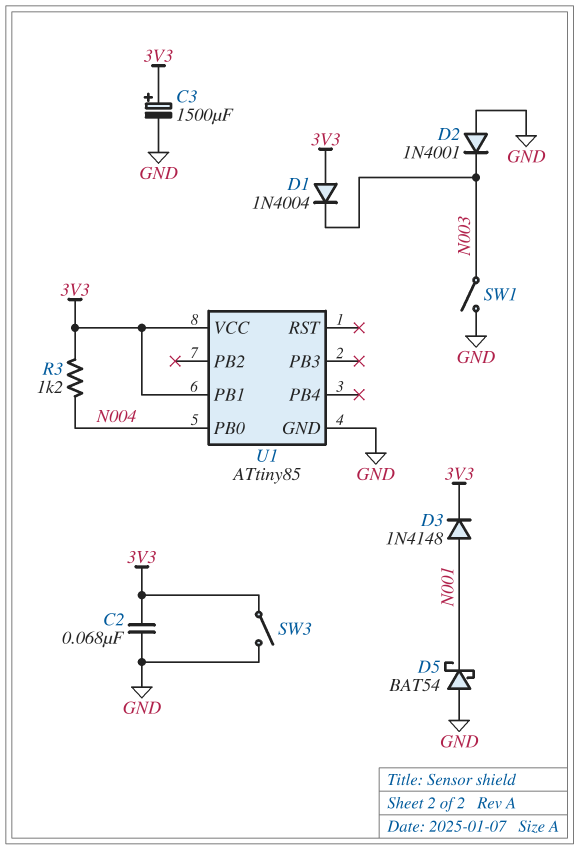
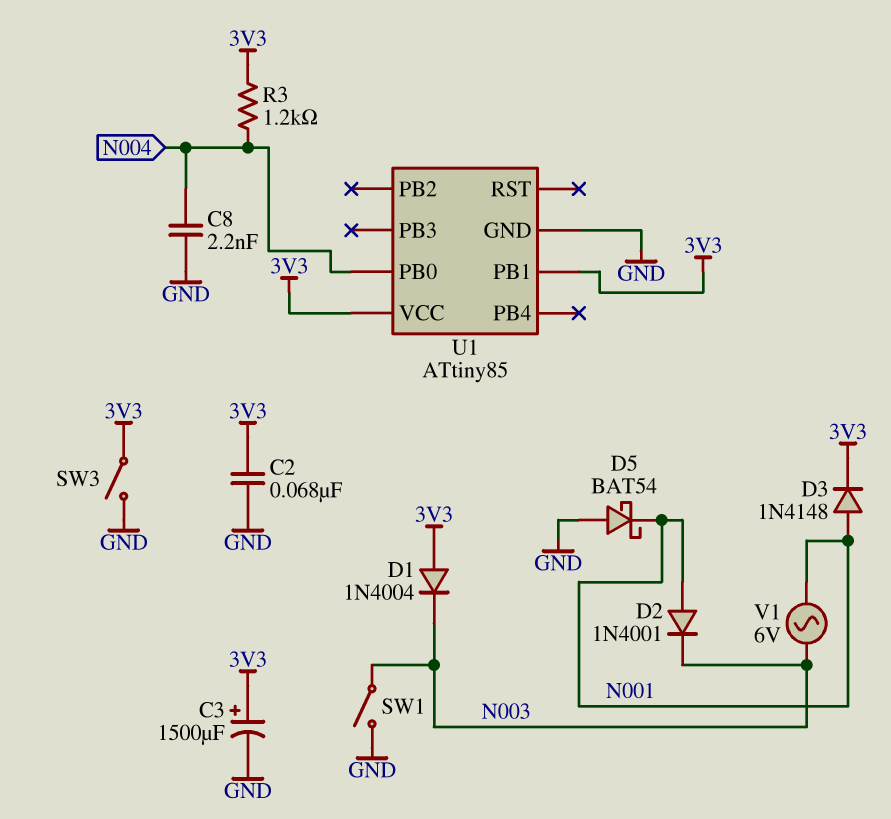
C8: none -> 2.2nF (GND, N004)
D2: diode 1N4001 (A GND, K N003) -> diode 1N4001 (A N001, K N003)
V1: none -> AC 6V (N001, N003)

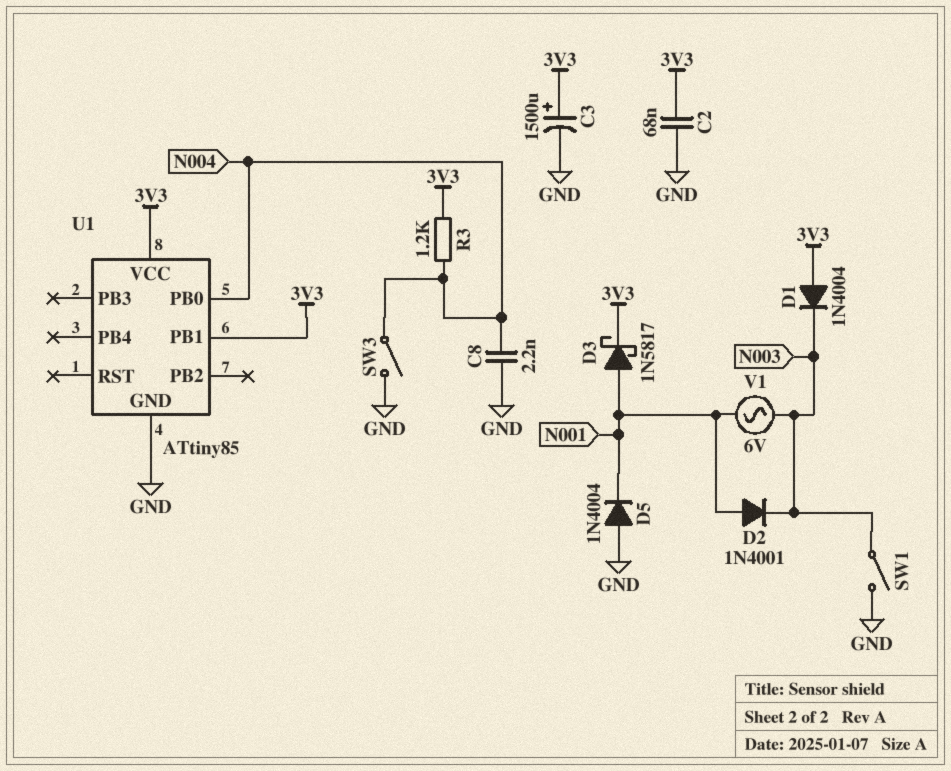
D3: diode 1N4148 (A N001, K 3V3) -> schottky 1N5817 (A N001, K 3V3)
D5: schottky BAT54 (A GND, K N001) -> diode 1N4004 (A GND, K N001)
SW3: switch (3V3, GND) -> switch (GND, N004)

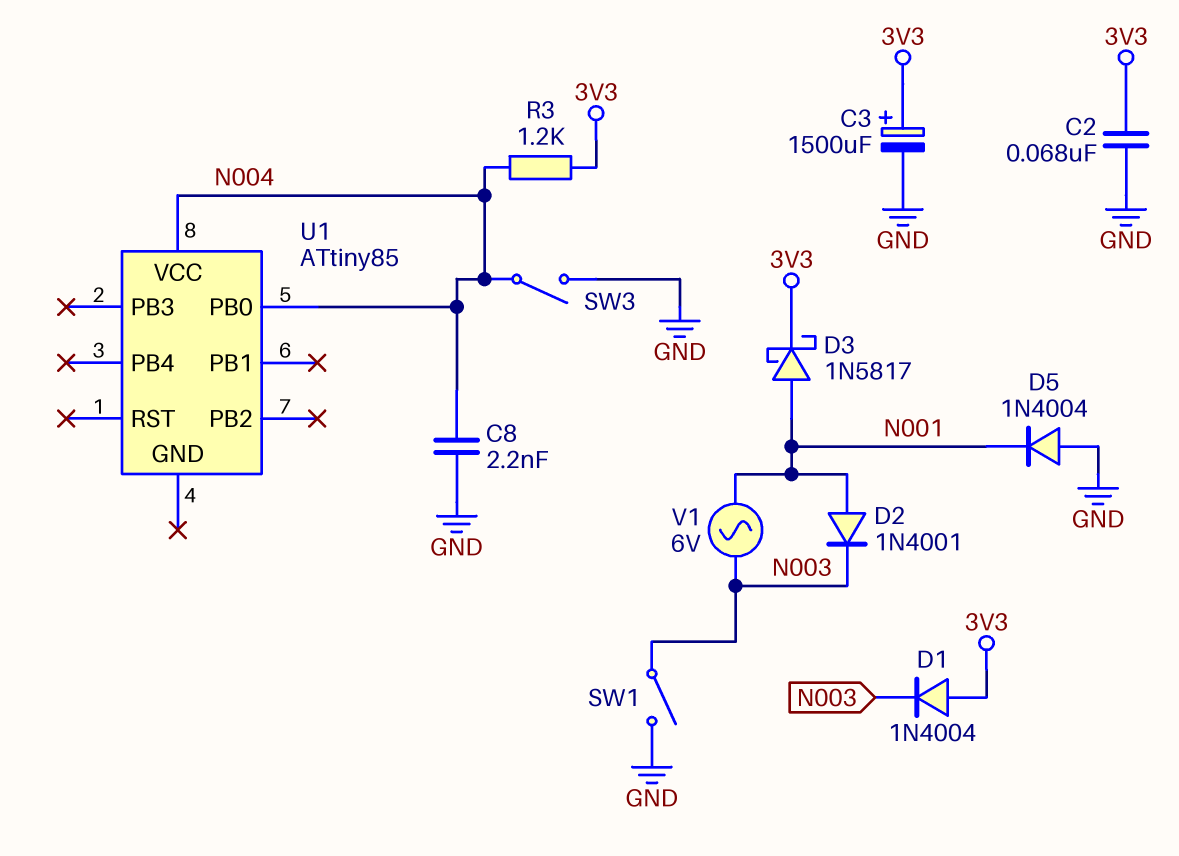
U1 pin GND: GND -> none
U1 pin PB1: 3V3 -> none
U1 pin VCC: 3V3 -> N004

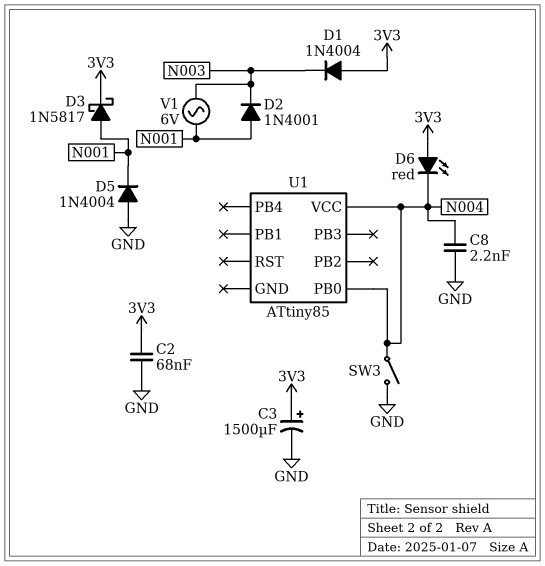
D6: none -> LED red (A 3V3, K N004)
R3: 1.2k (3V3, N004) -> none
SW1: switch (GND, N003) -> none

